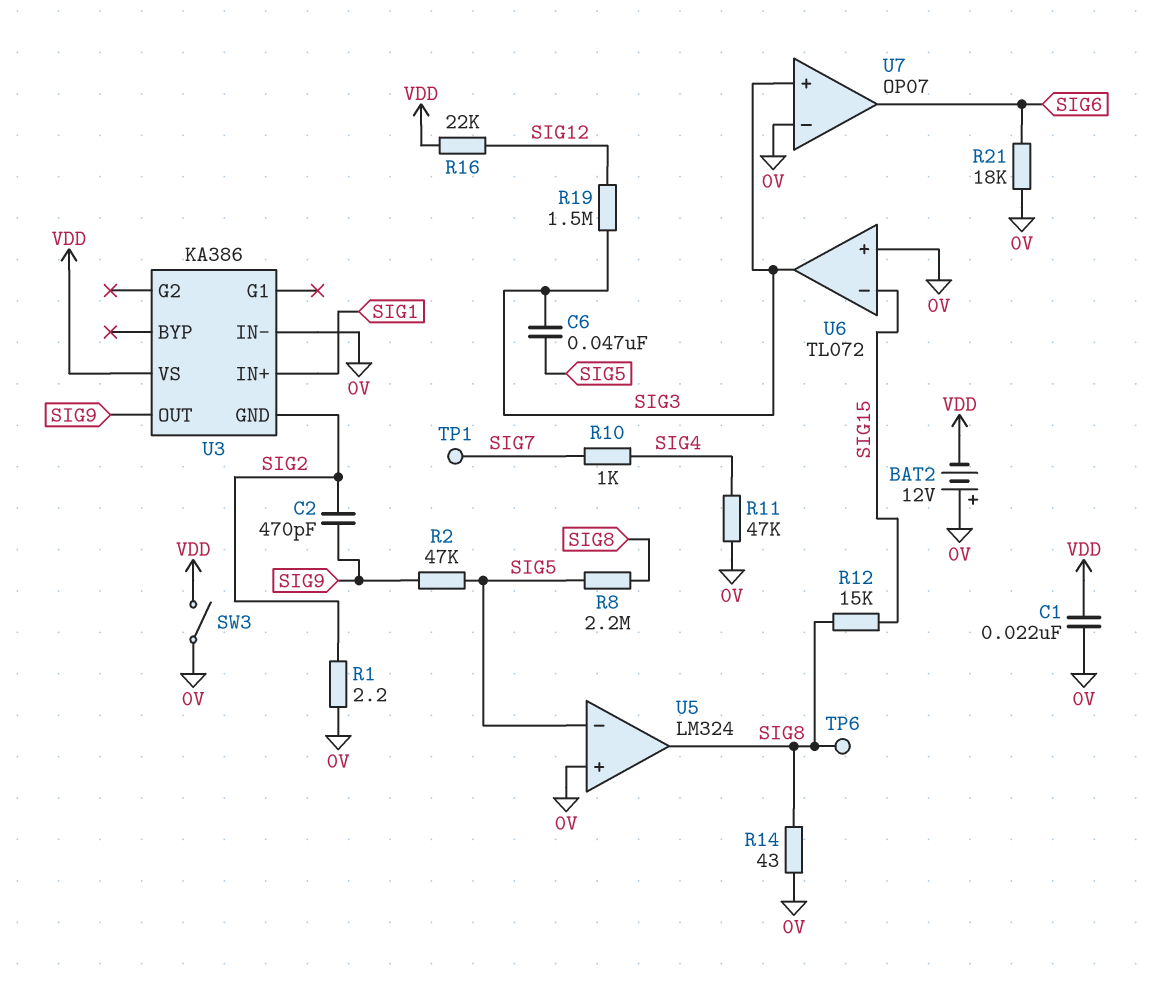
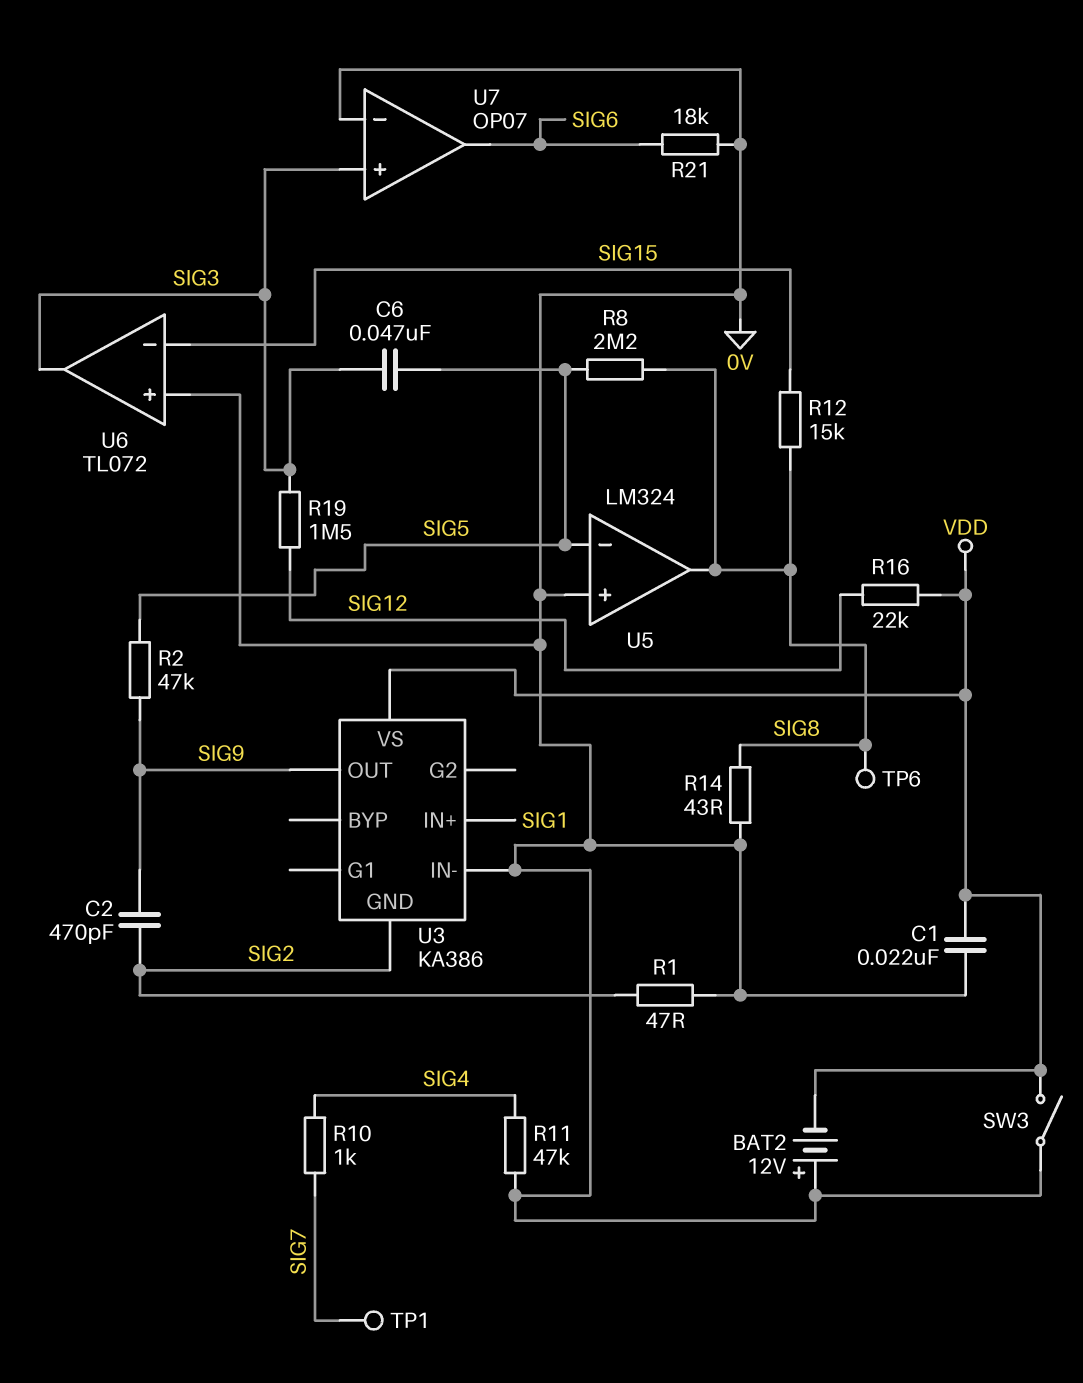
R1: 2.2 (0V, SIG2) -> 47 (0V, SIG2)

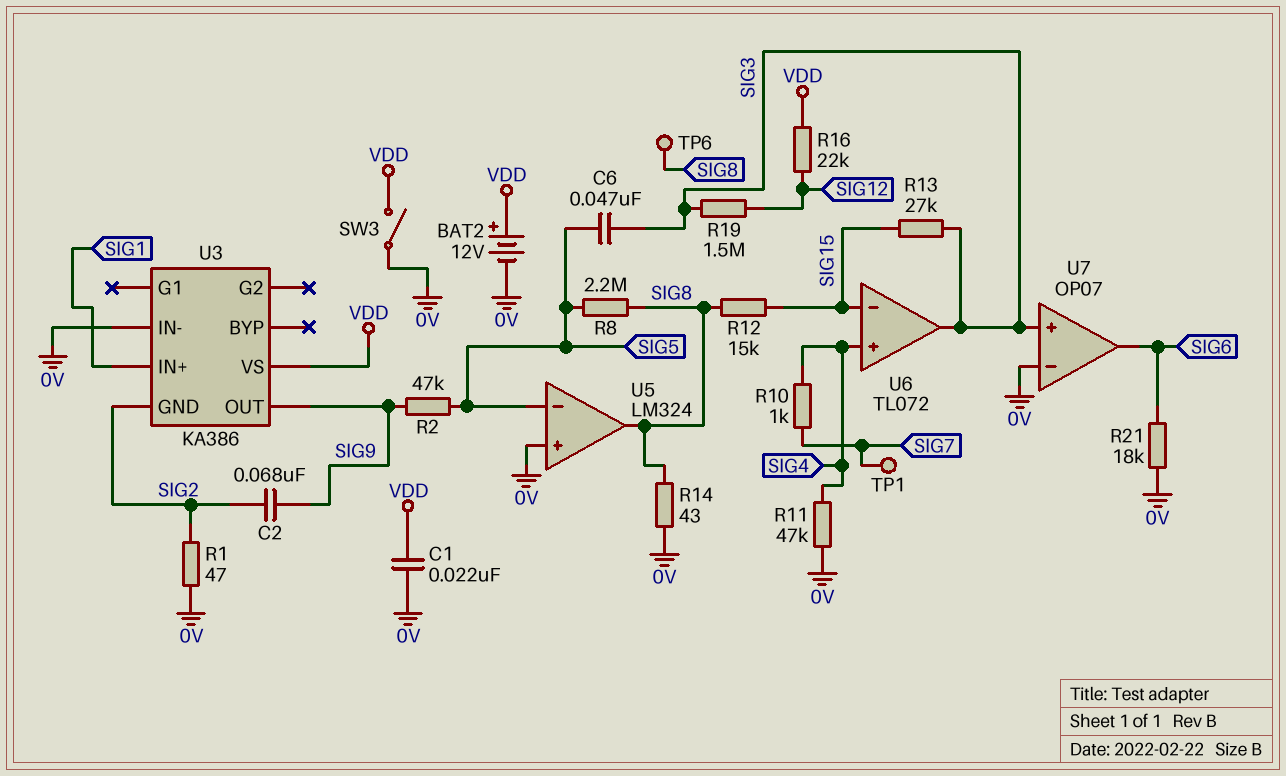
BAT2: 12V (plus 0V, minus VDD) -> 12V (plus VDD, minus 0V)
C2: 470pF (SIG2, SIG9) -> 68nF (SIG2, SIG9)
R13: none -> 27k (SIG3, SIG15)
U6 pin in+: 0V -> SIG4

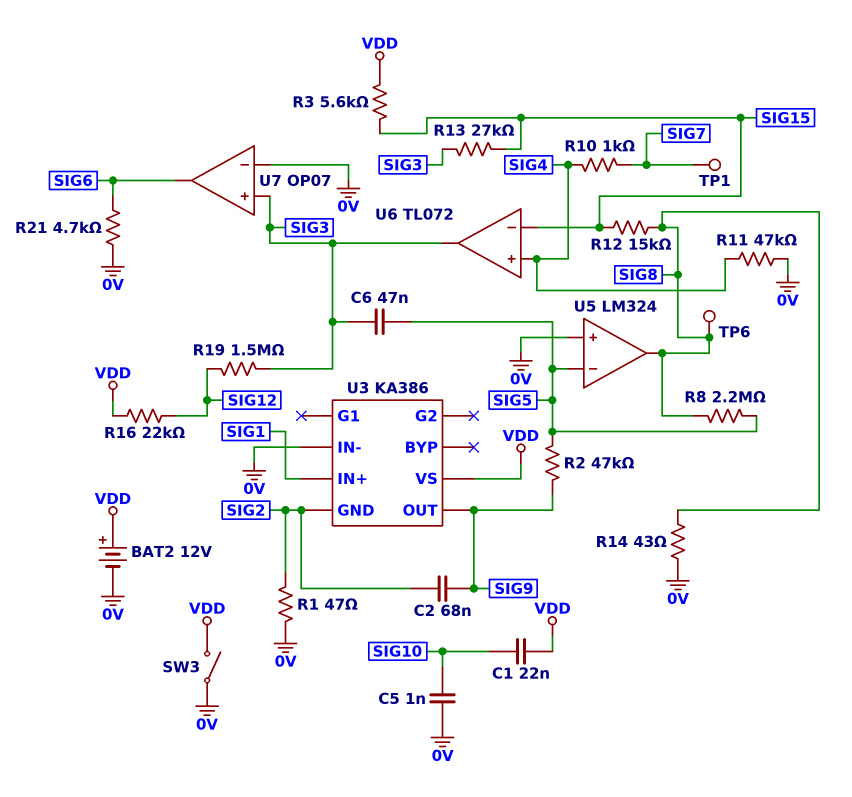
C1: 22nF (0V, VDD) -> 22nF (SIG10, VDD)
C5: none -> 1nF (0V, SIG10)
R3: none -> 5.6k (SIG15, VDD)
R21: 18k (0V, SIG6) -> 4.7k (0V, SIG6)

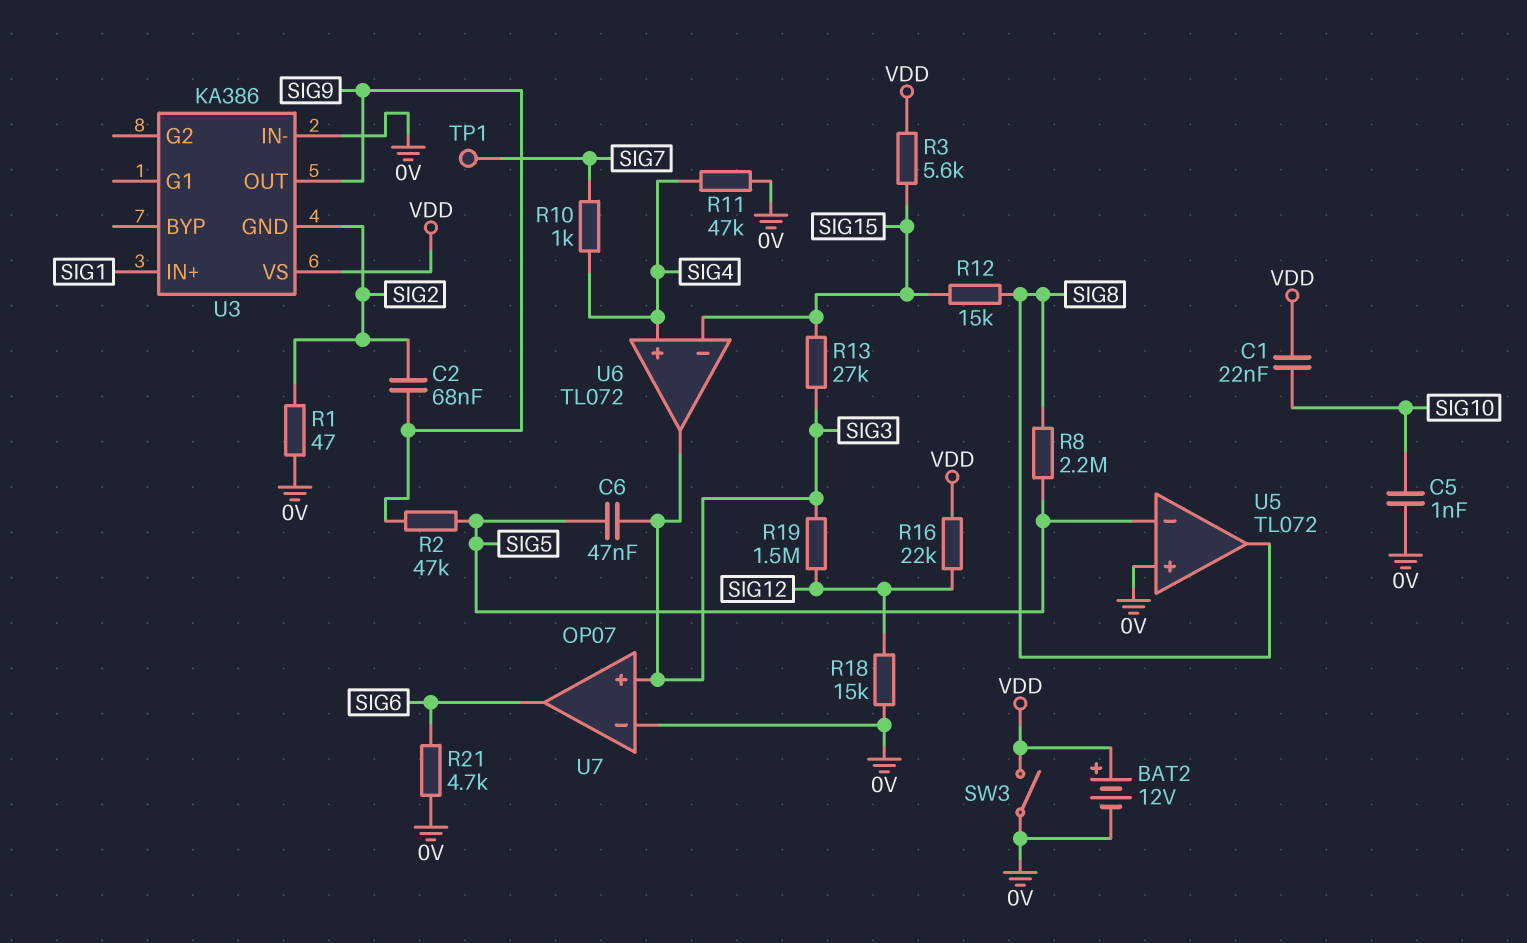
R14: 43 (0V, SIG8) -> none
R18: none -> 15k (0V, SIG12)
TP6: test point (SIG8) -> none
U5: LM324 -> TL072

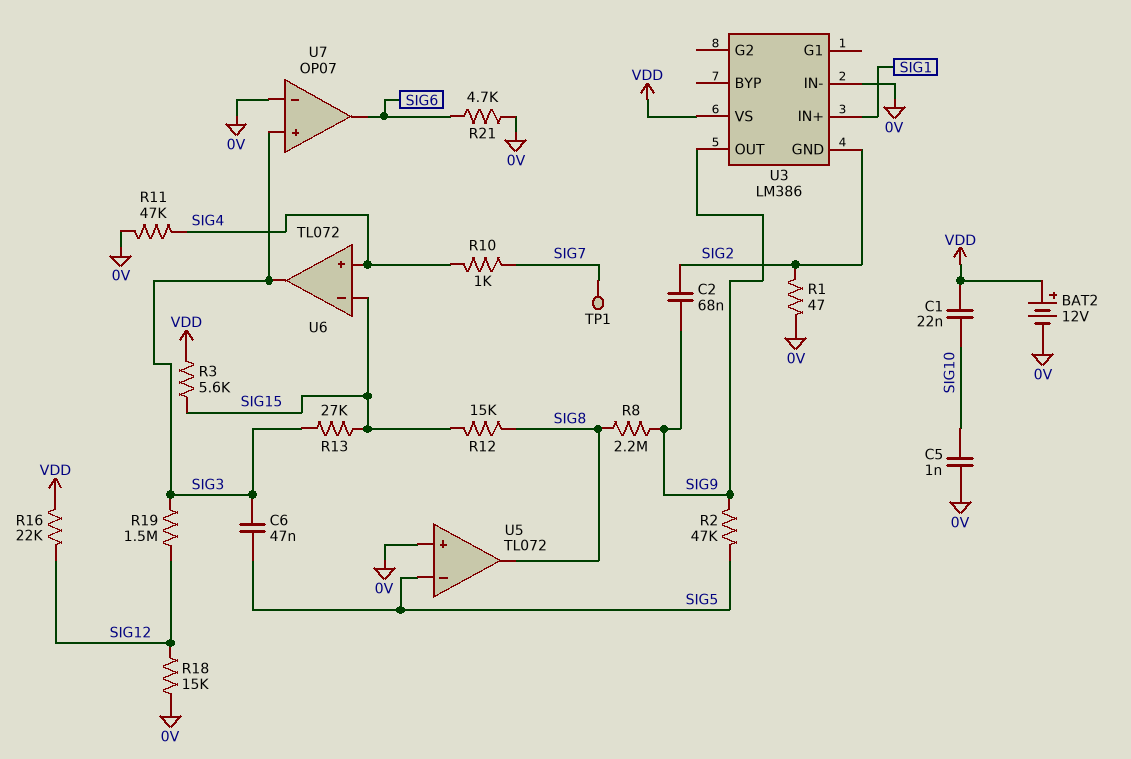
R8: 2.2M (SIG5, SIG8) -> 2.2M (SIG8, SIG9)
SW3: switch (0V, VDD) -> none
U3: KA386 -> LM386

